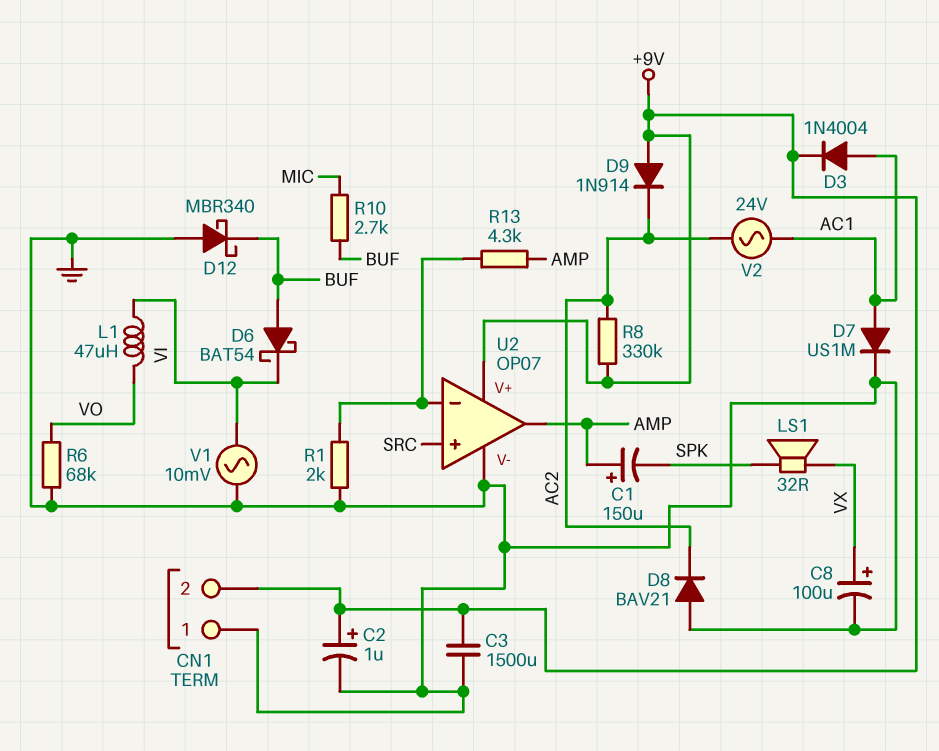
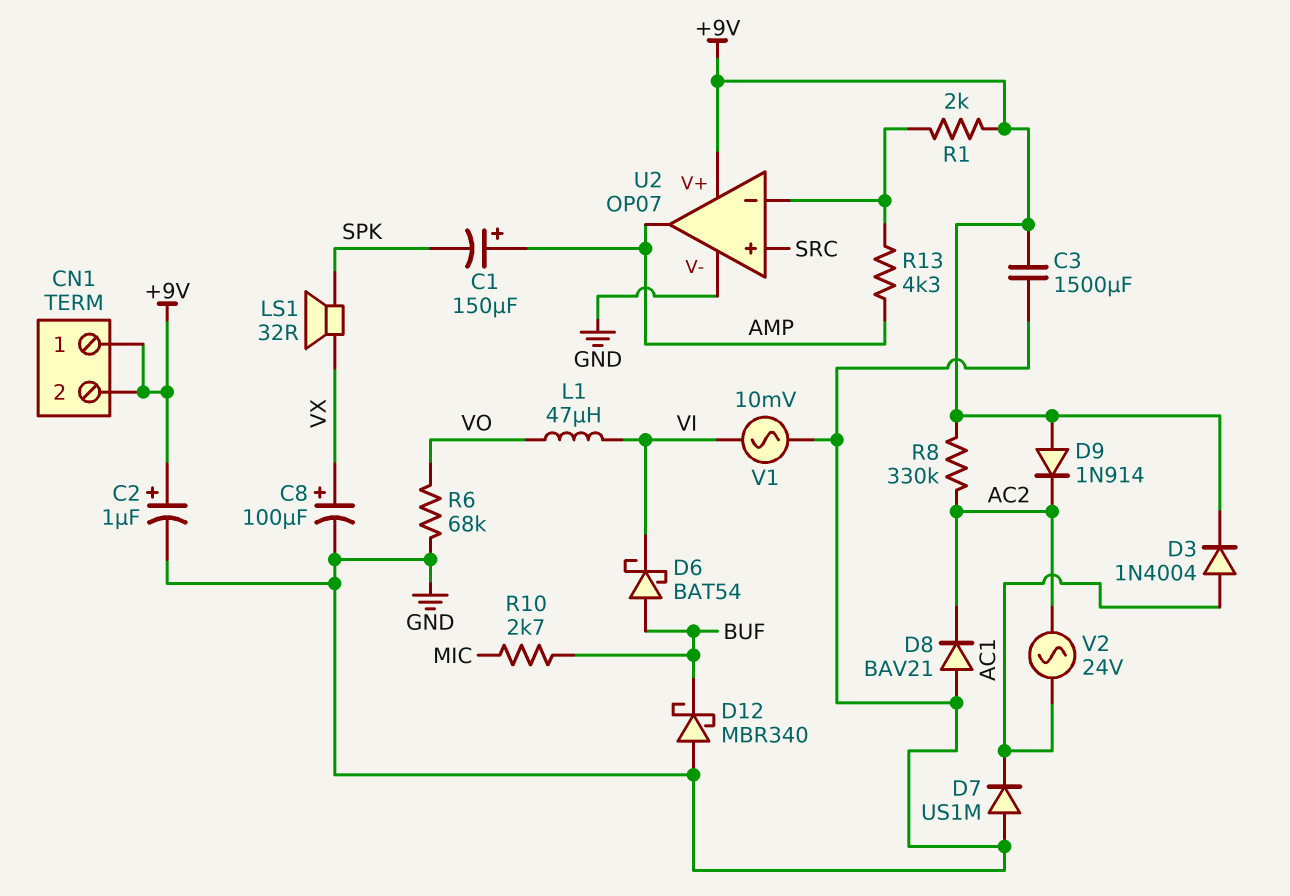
CN1 pin 1: GND -> +9V
D7: diode US1M (A AC1, K GND) -> diode US1M (A GND, K AC1)
R1: 2k (GND, U2/in-) -> 2k (+9V, U2/in-)

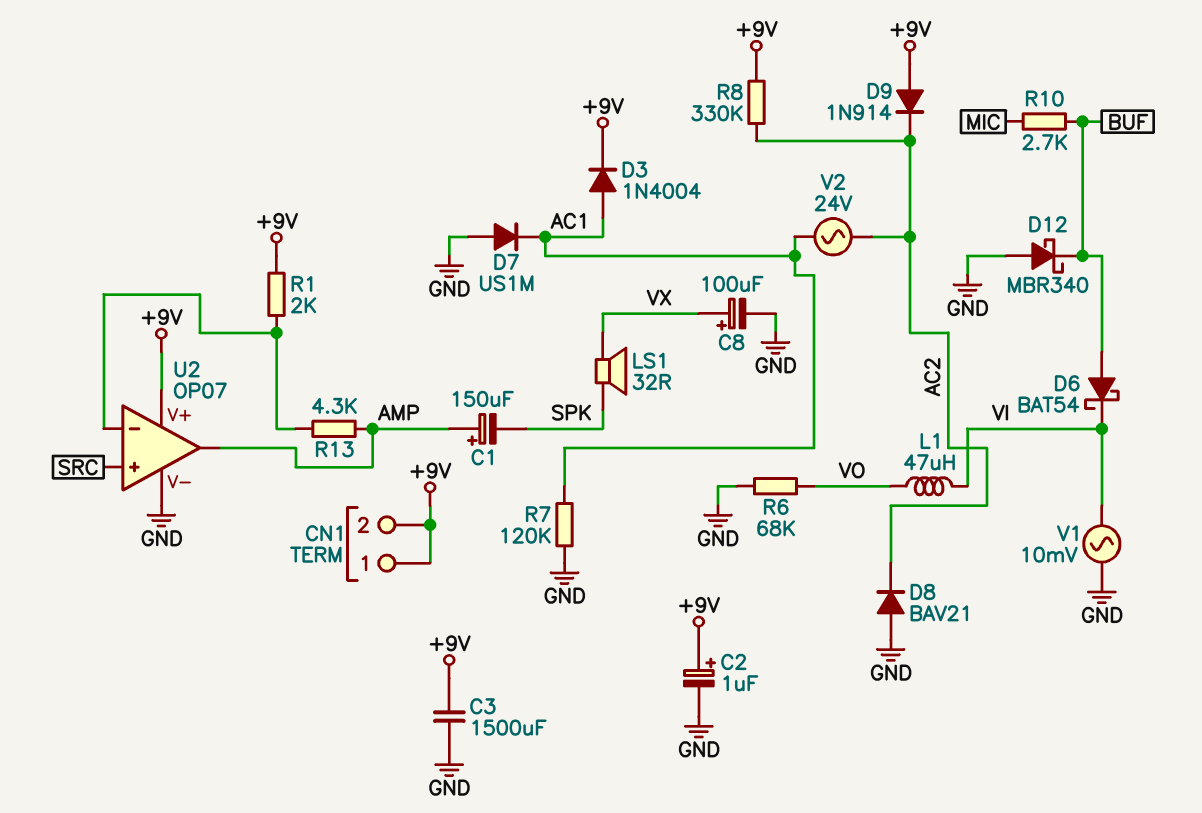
R7: none -> 120k (AC1, GND)

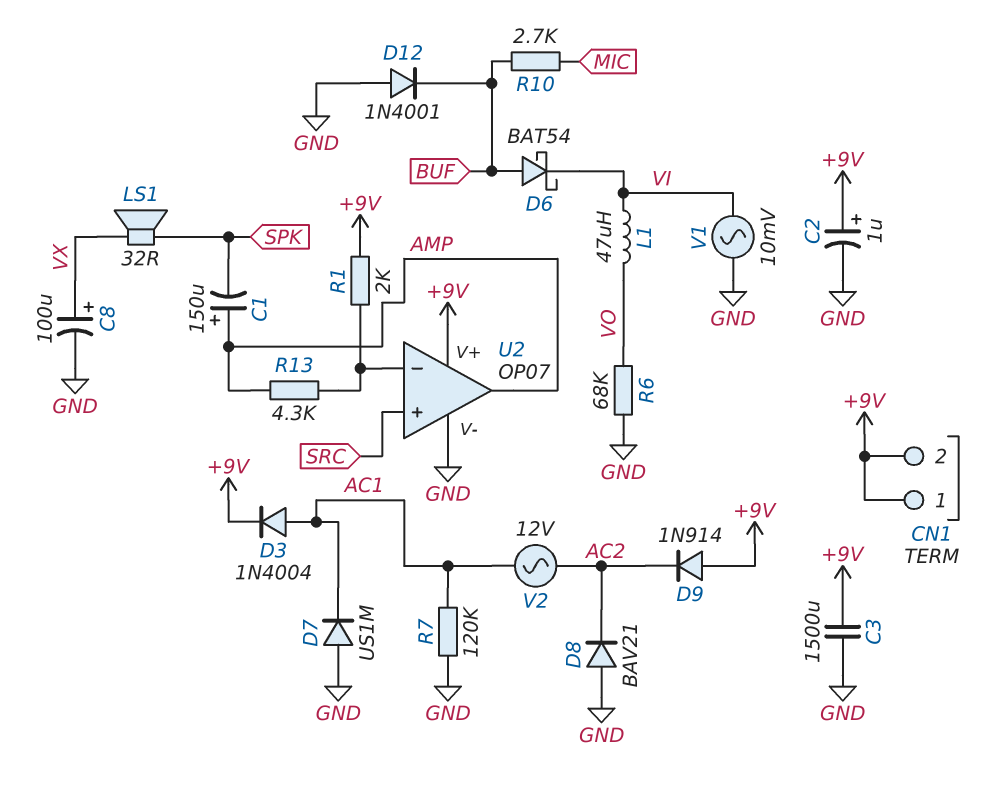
D12: schottky MBR340 (A GND, K BUF) -> diode 1N4001 (A GND, K BUF)
R8: 330k (+9V, AC2) -> none
V2: AC 24V (AC1, AC2) -> AC 12V (AC1, AC2)

